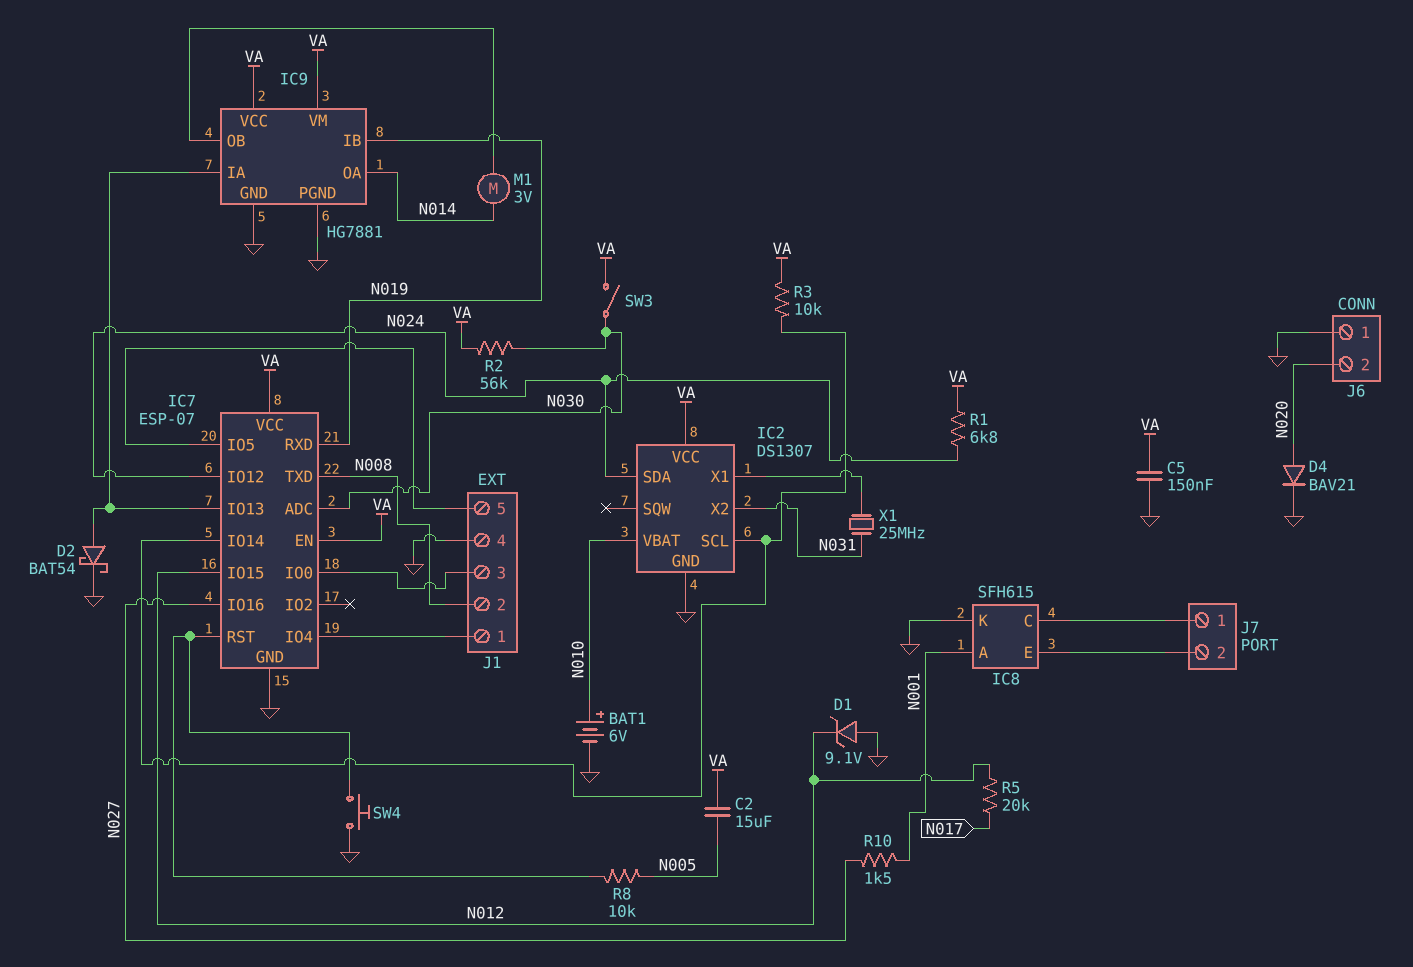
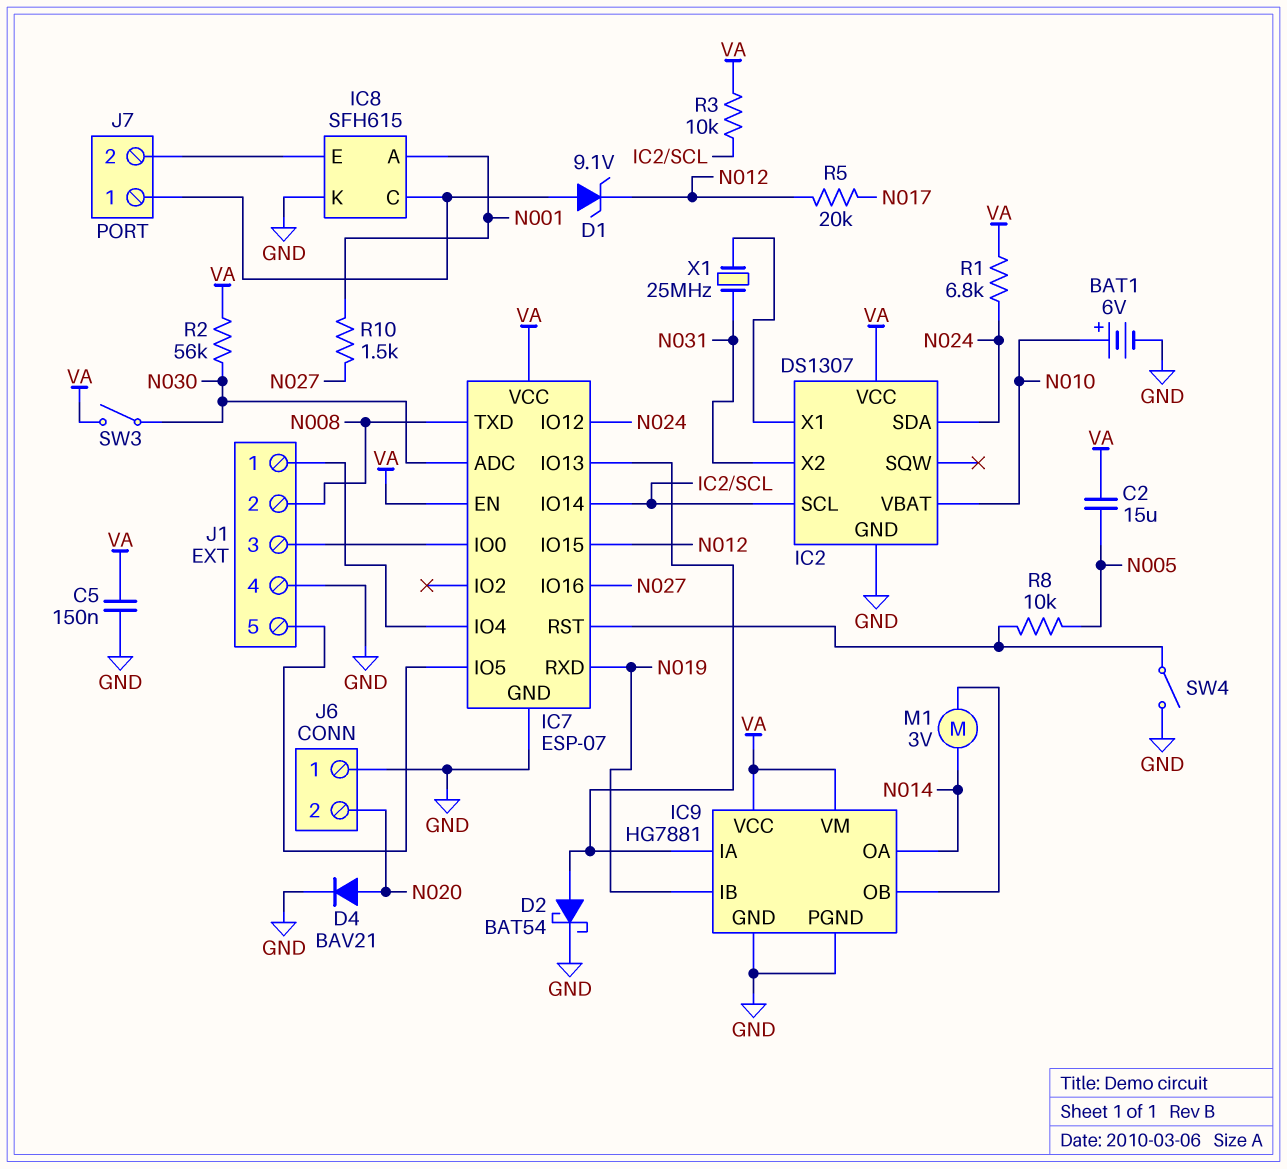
D1: zener 9.1V (A GND, K N012) -> zener 9.1V (A IC8/C, K N012)
SW4: button (GND, IC7/RST) -> switch (GND, IC7/RST)

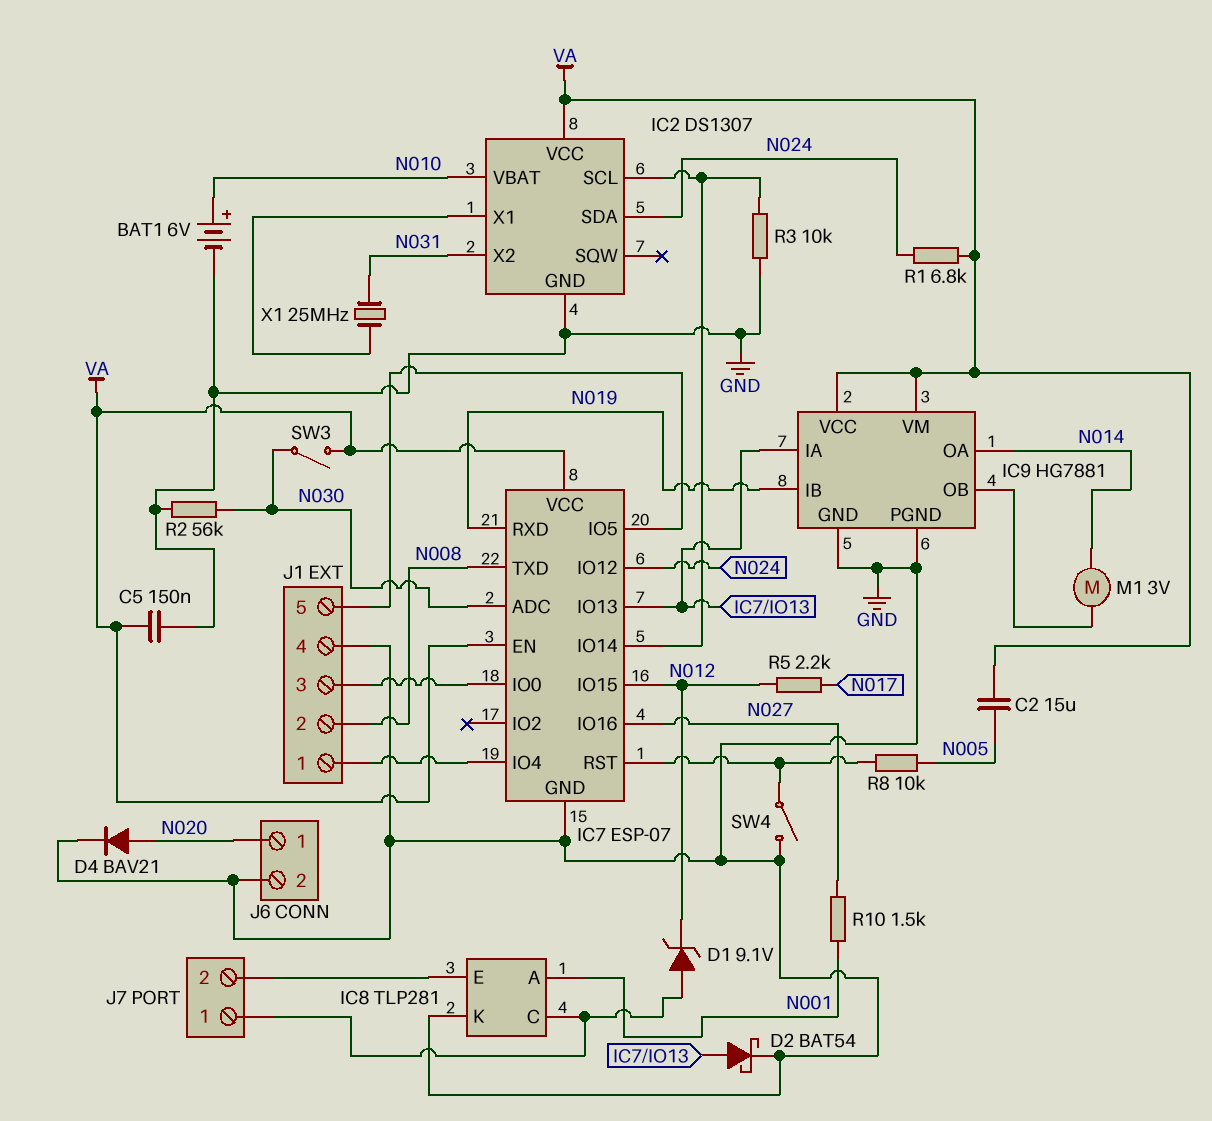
IC8: SFH615 -> TLP281
J6 pin 1: GND -> N020
J6 pin 2: N020 -> GND
R2: 56k (N030, VA) -> 56k (GND, N030)
R3: 10k (IC2/SCL, VA) -> 10k (GND, IC2/SCL)
R5: 20k (N012, N017) -> 2.2k (N012, N017)

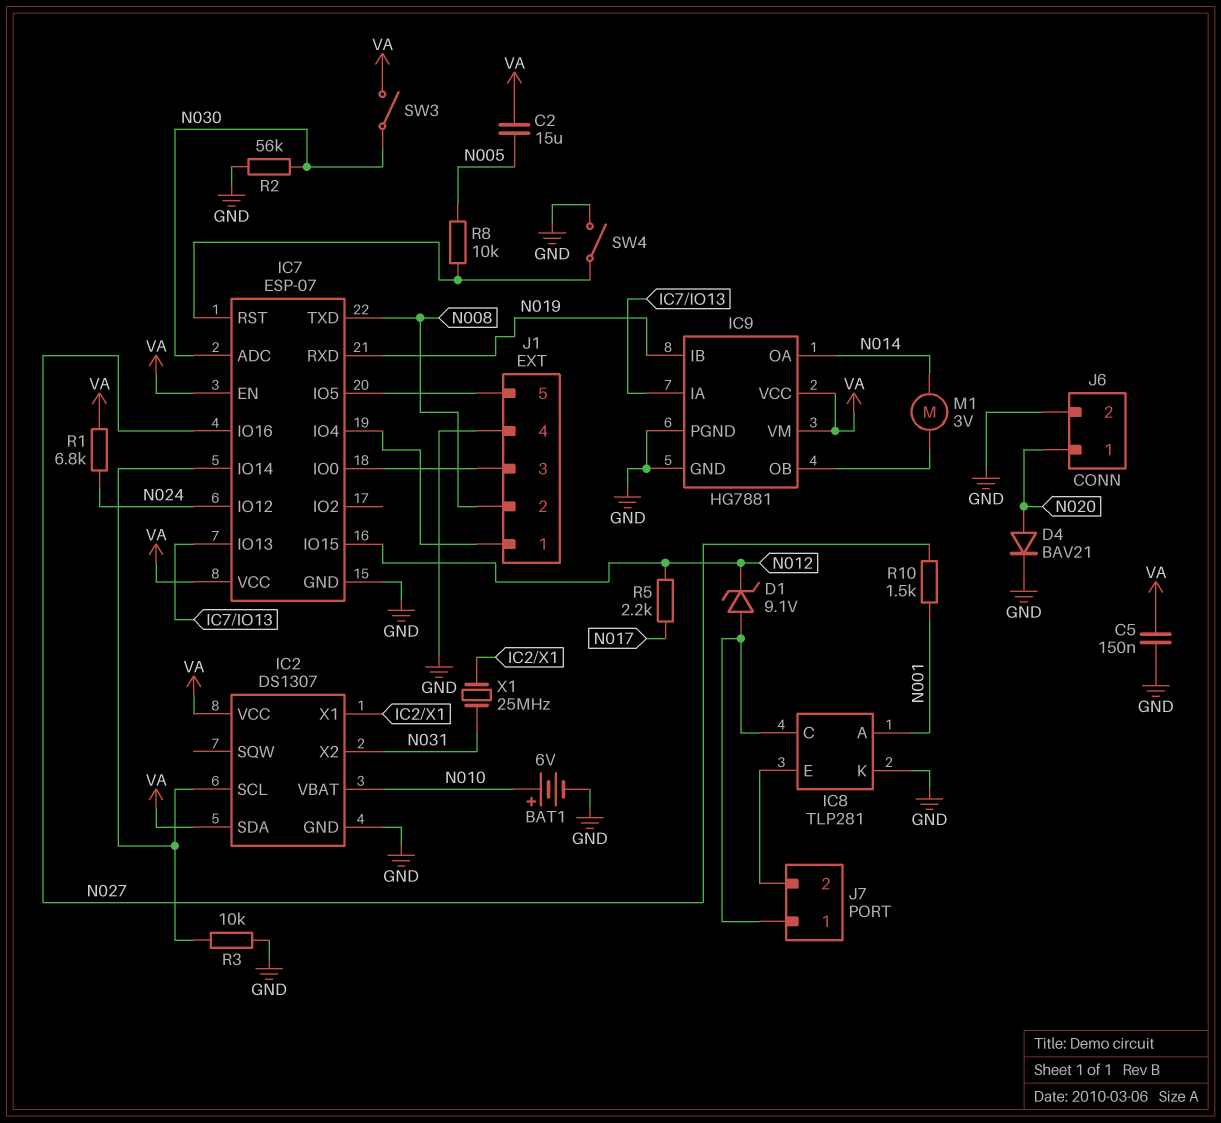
D2: schottky BAT54 (A IC7/IO13, K GND) -> none
IC2 pin SDA: N024 -> VA

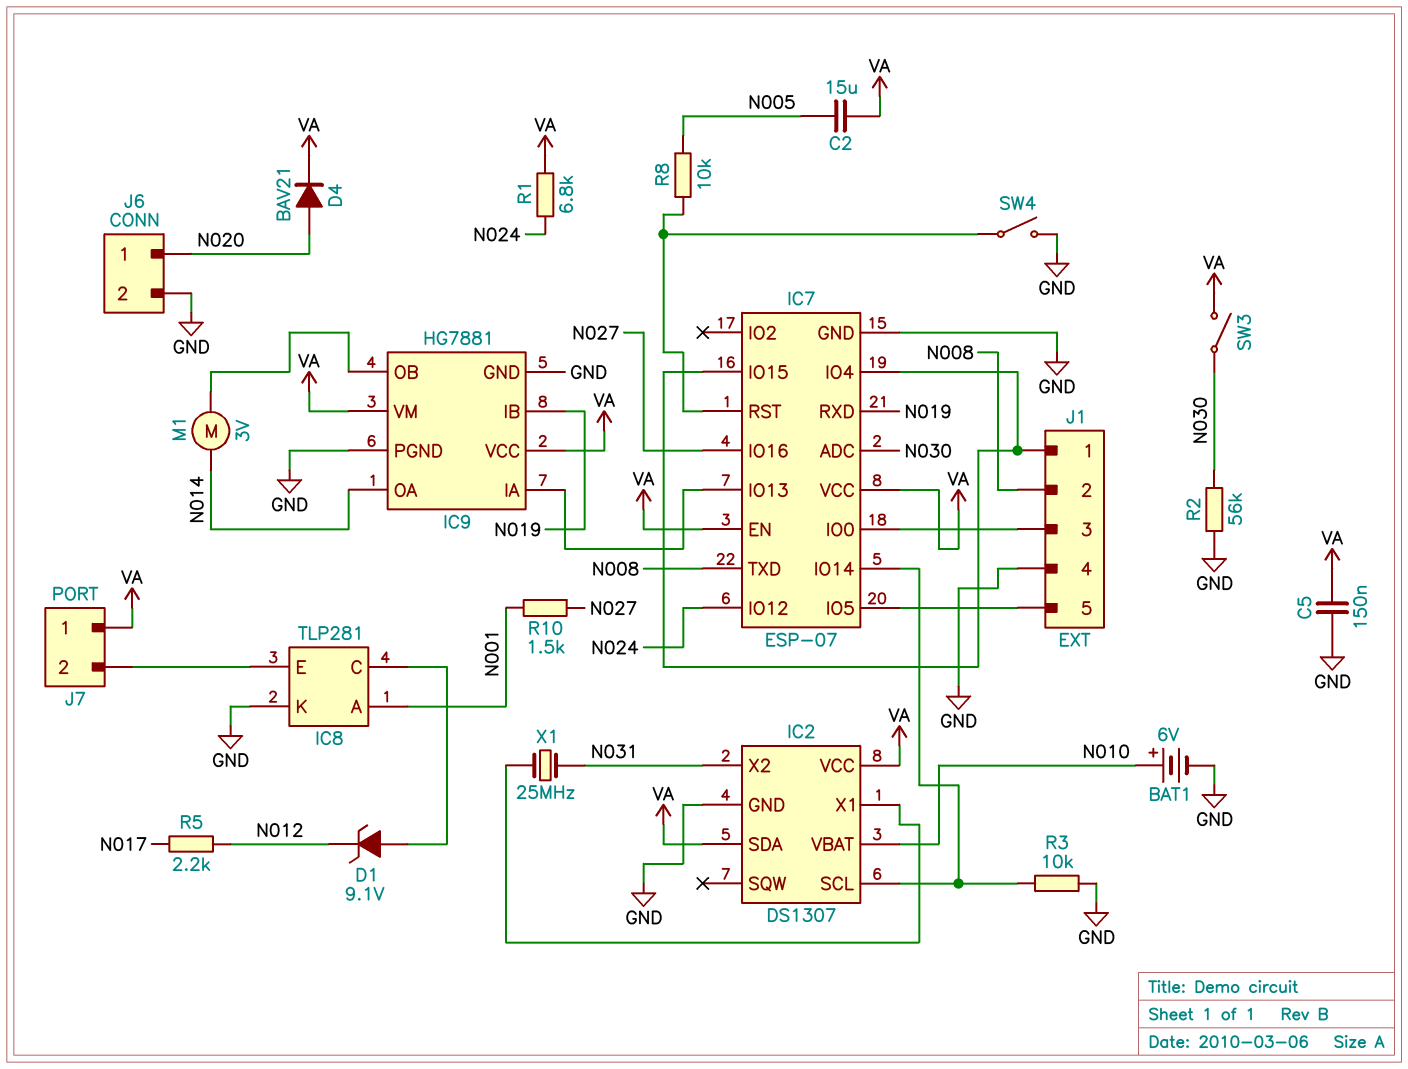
D4: diode BAV21 (A N020, K GND) -> diode BAV21 (A N020, K VA)
IC7 pin IO15: N012 -> IC7/IO4
J7 pin 1: IC8/C -> VA

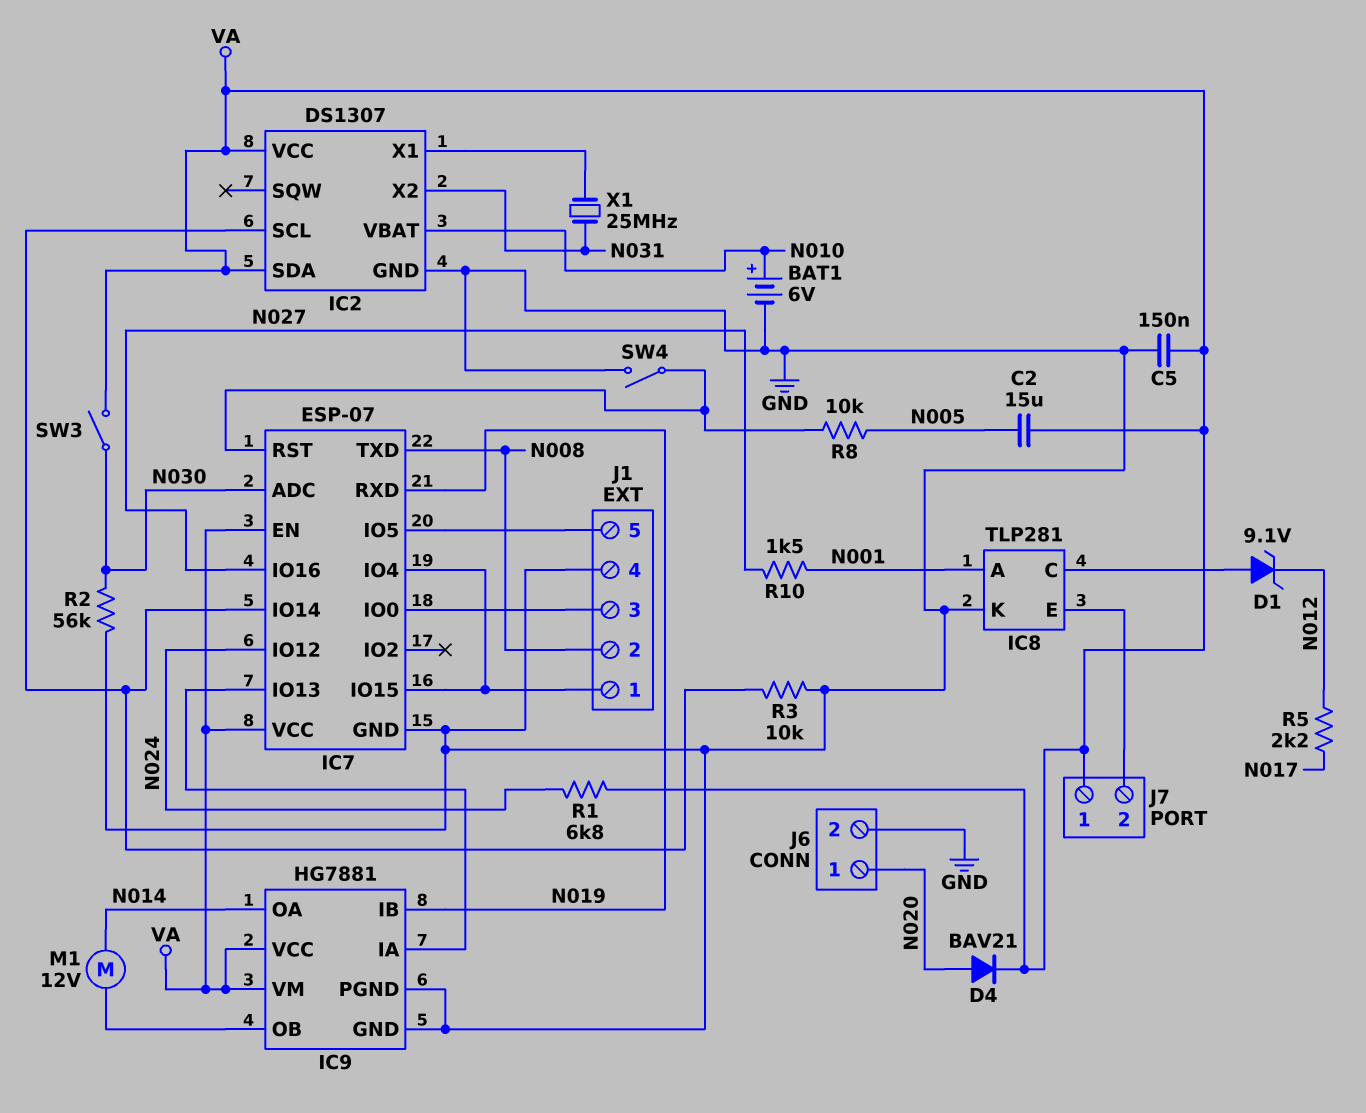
M1: motor 3V (IC9/OB, N014) -> motor 12V (IC9/OB, N014)

